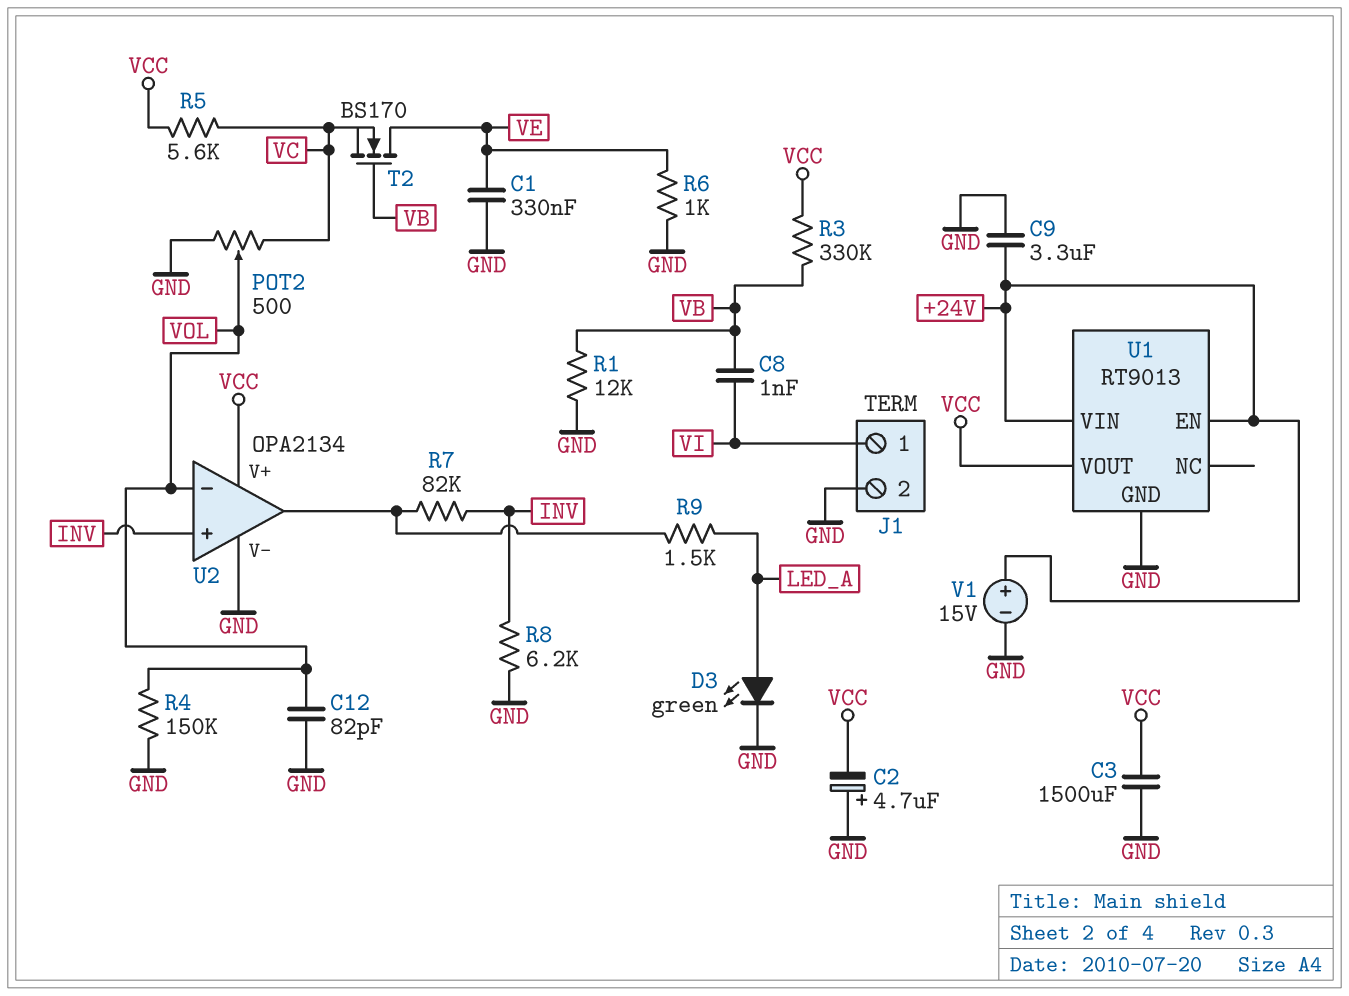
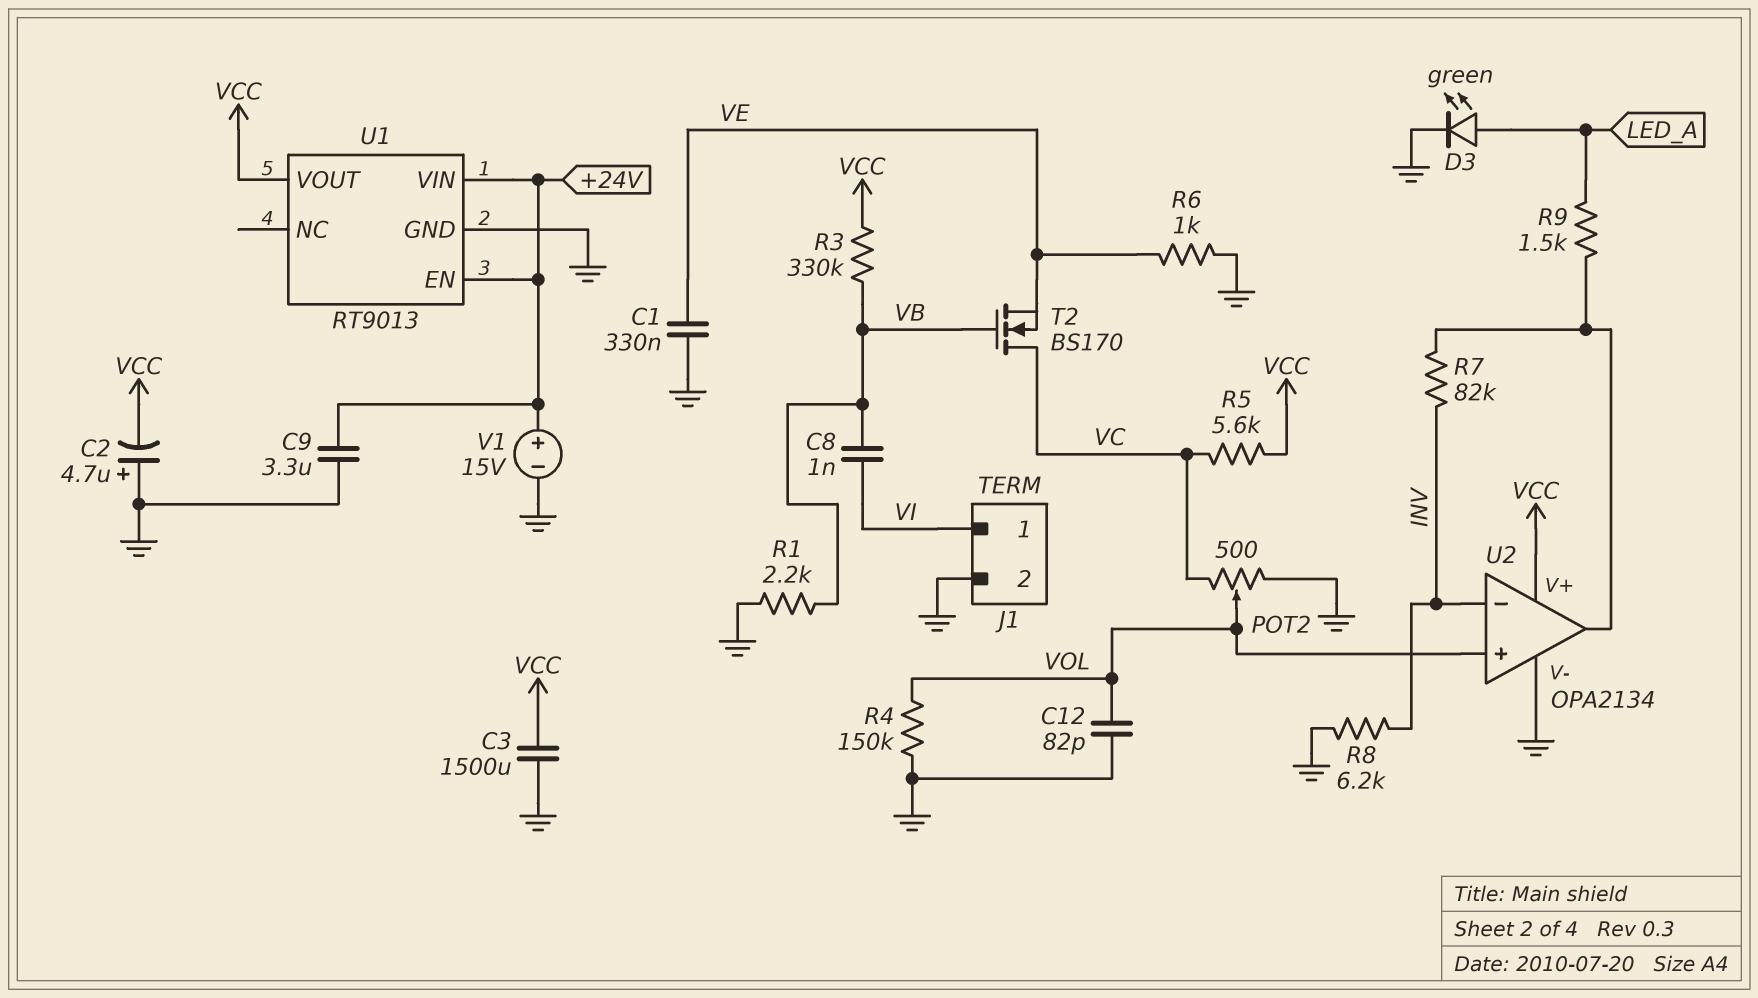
R1: 12k (GND, VB) -> 2.2k (GND, VB)
T2: NMOS BS170 (G VB, D VE, S VC) -> NMOS BS170 (G VB, D VC, S VE)
U2 pin in+: INV -> VOL
U2 pin in-: VOL -> INV

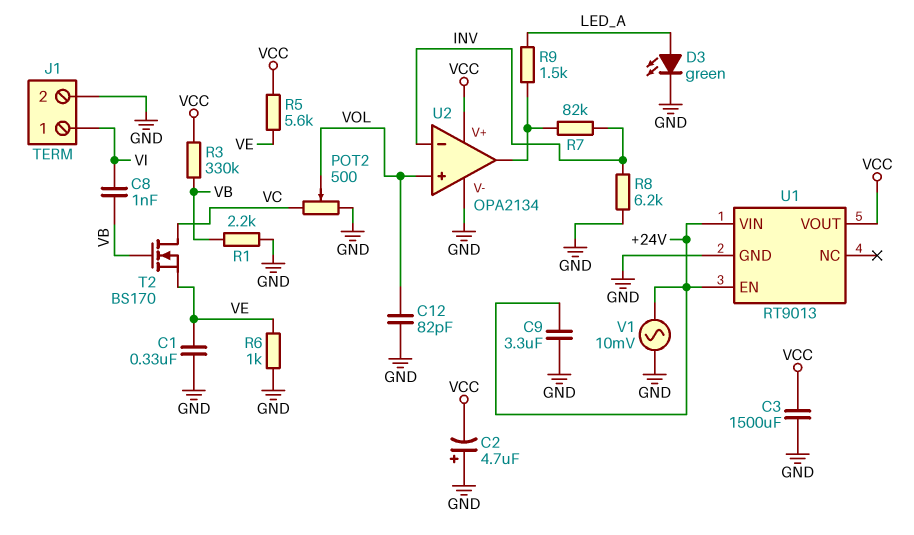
R4: 150k (GND, VOL) -> none
R5: 5.6k (VC, VCC) -> 5.6k (VCC, VE)
V1: 15V (plus +24V, minus GND) -> AC 10mV (+24V, GND)

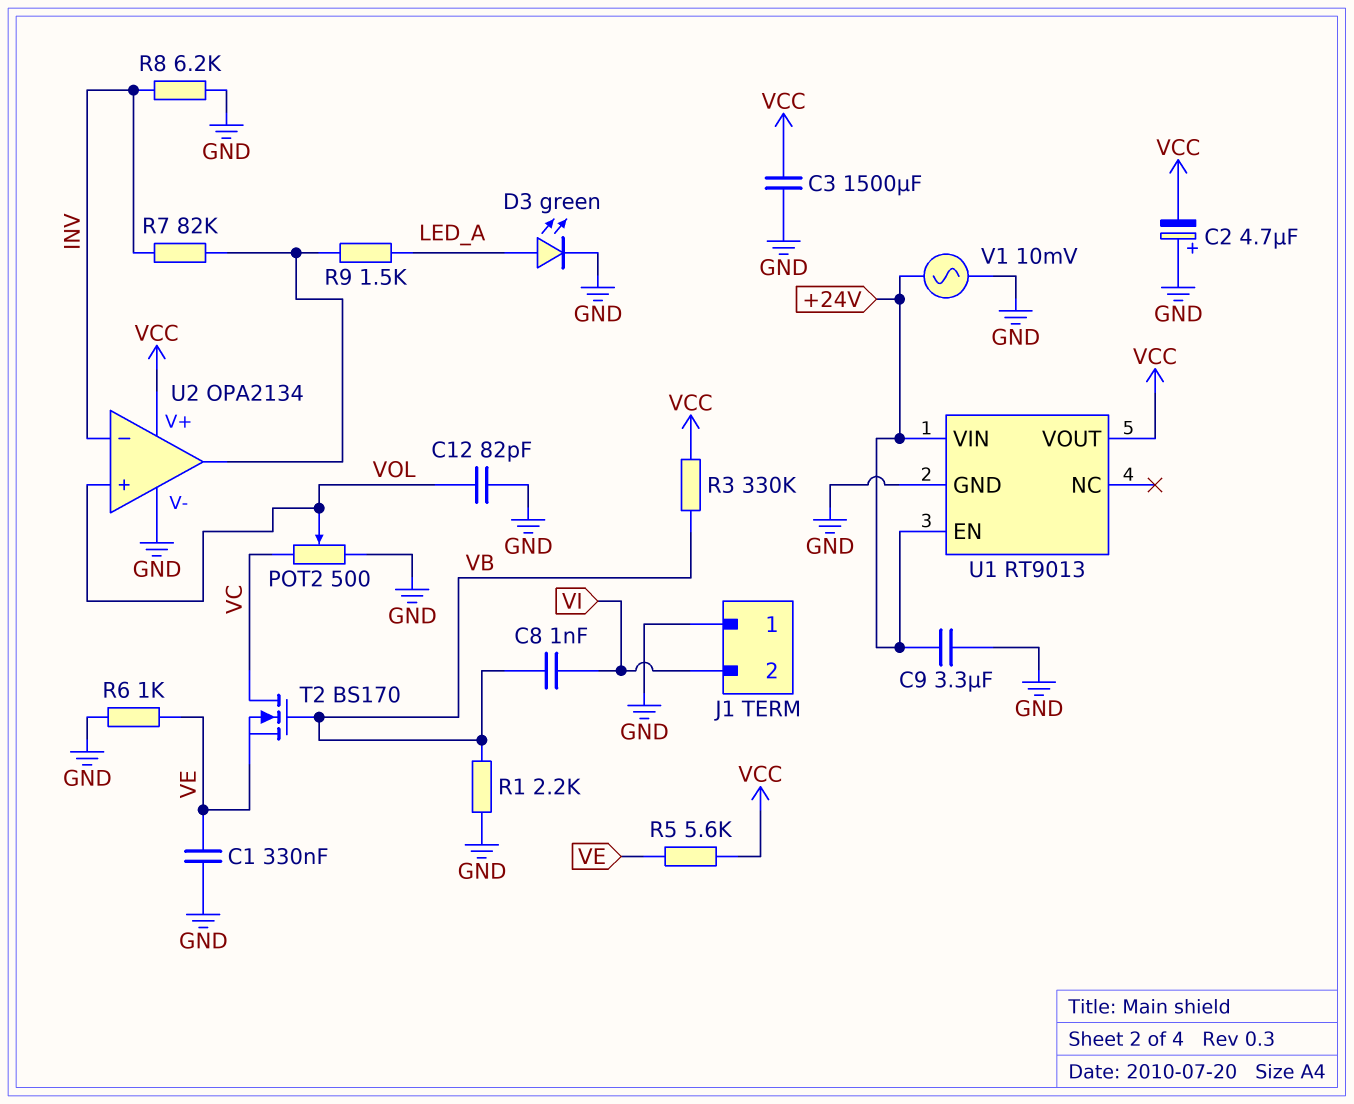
J1 pin 1: VI -> GND
J1 pin 2: GND -> VI

